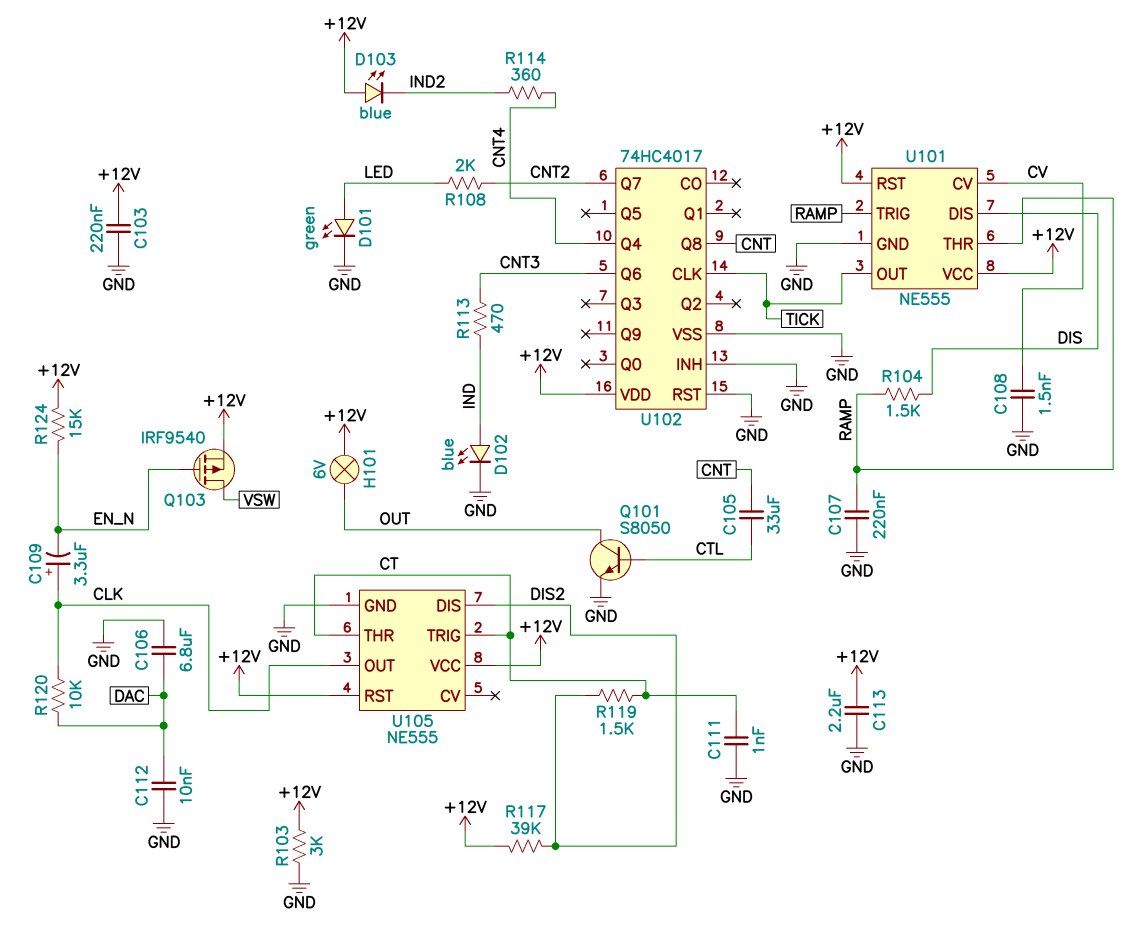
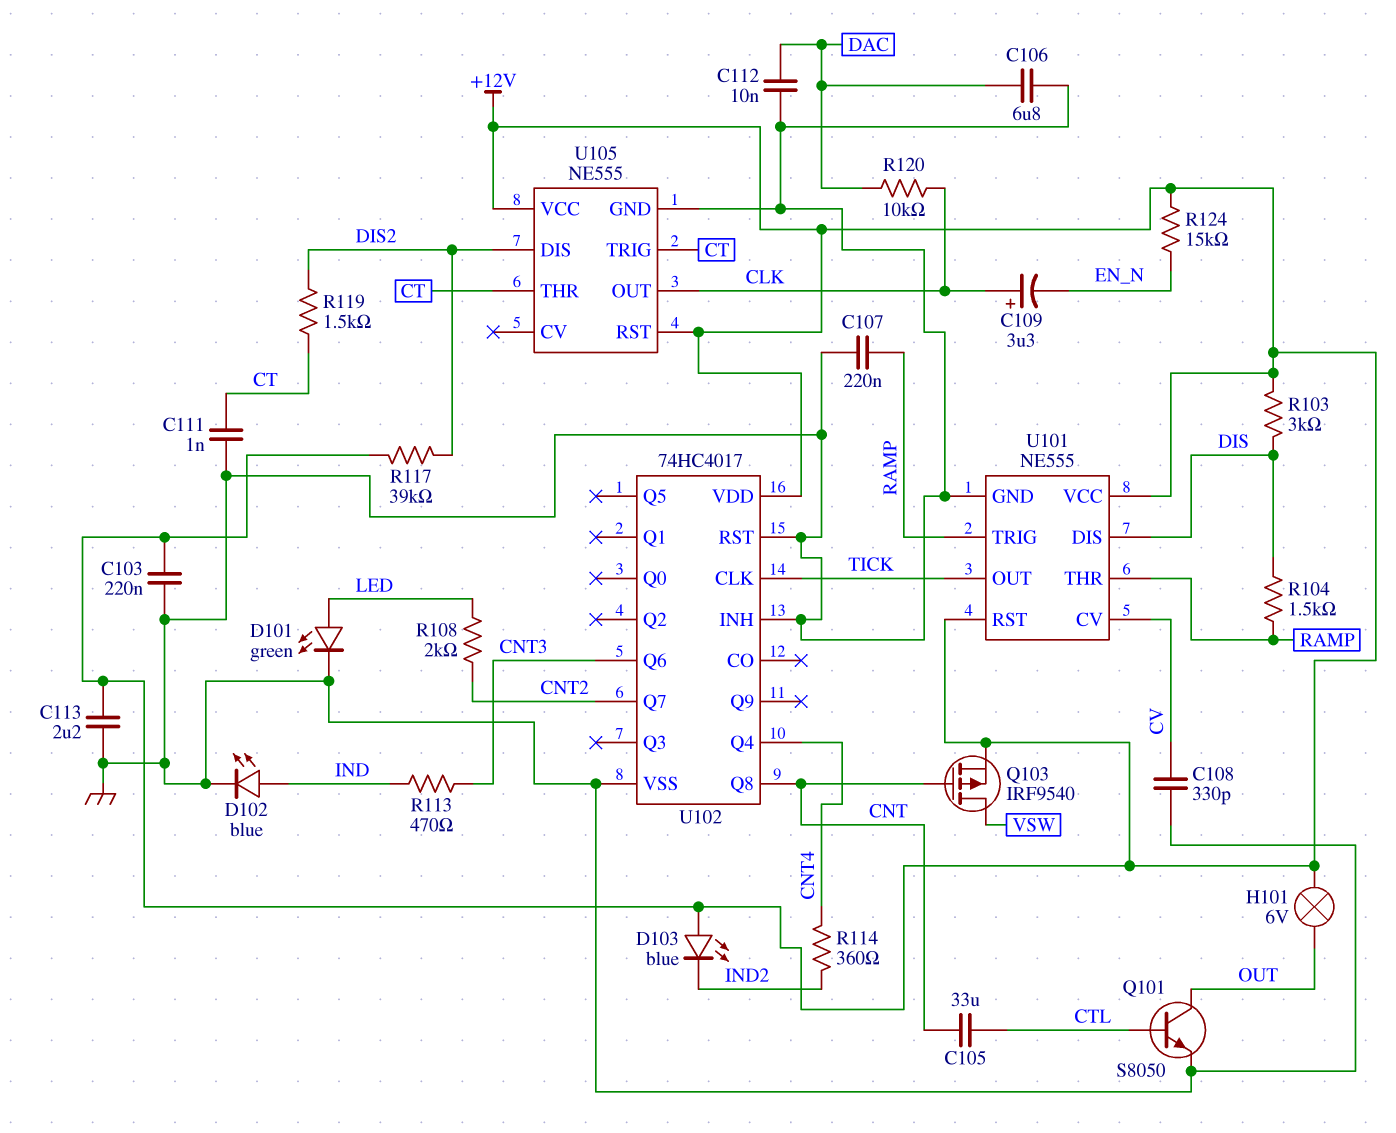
C108: 1.5nF (CV, GND) -> 330pF (CV, GND)
Q103: PMOS IRF9540 (G EN_N, D VSW, S +12V) -> PMOS IRF9540 (G CNT, D VSW, S +12V)
R103: 3k (+12V, GND) -> 3k (+12V, DIS)

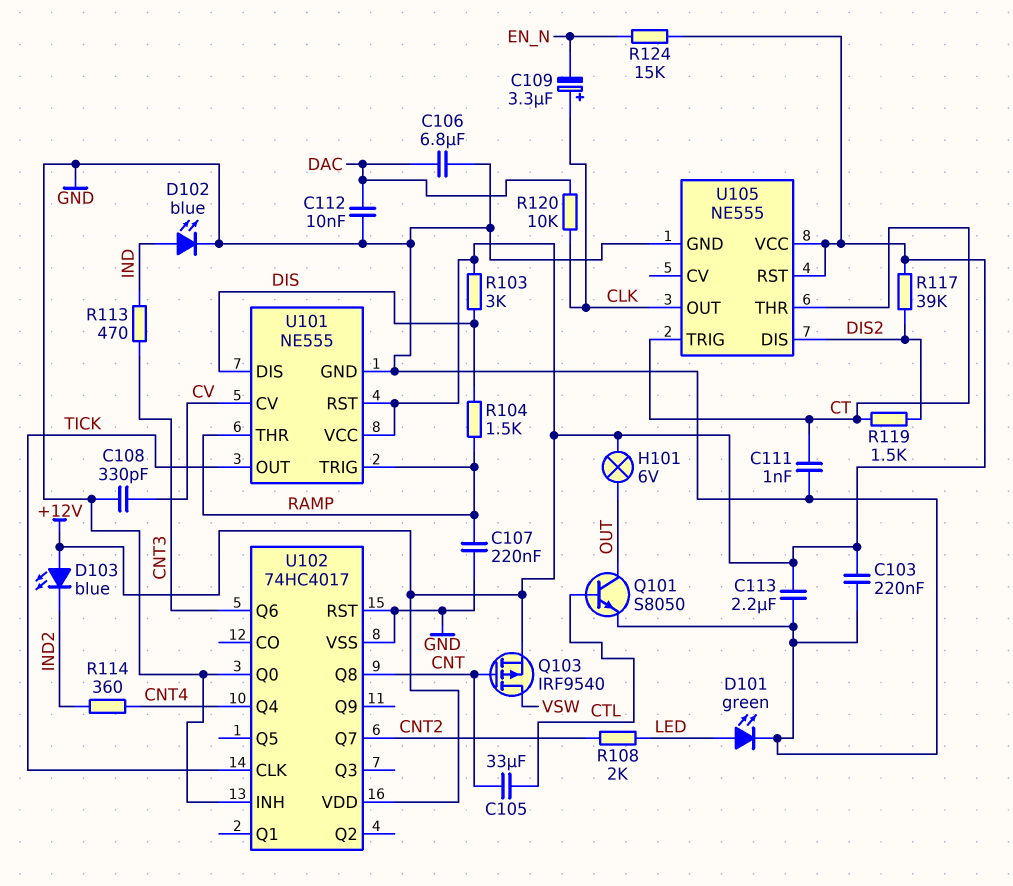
U102 pin Q0: none -> GND

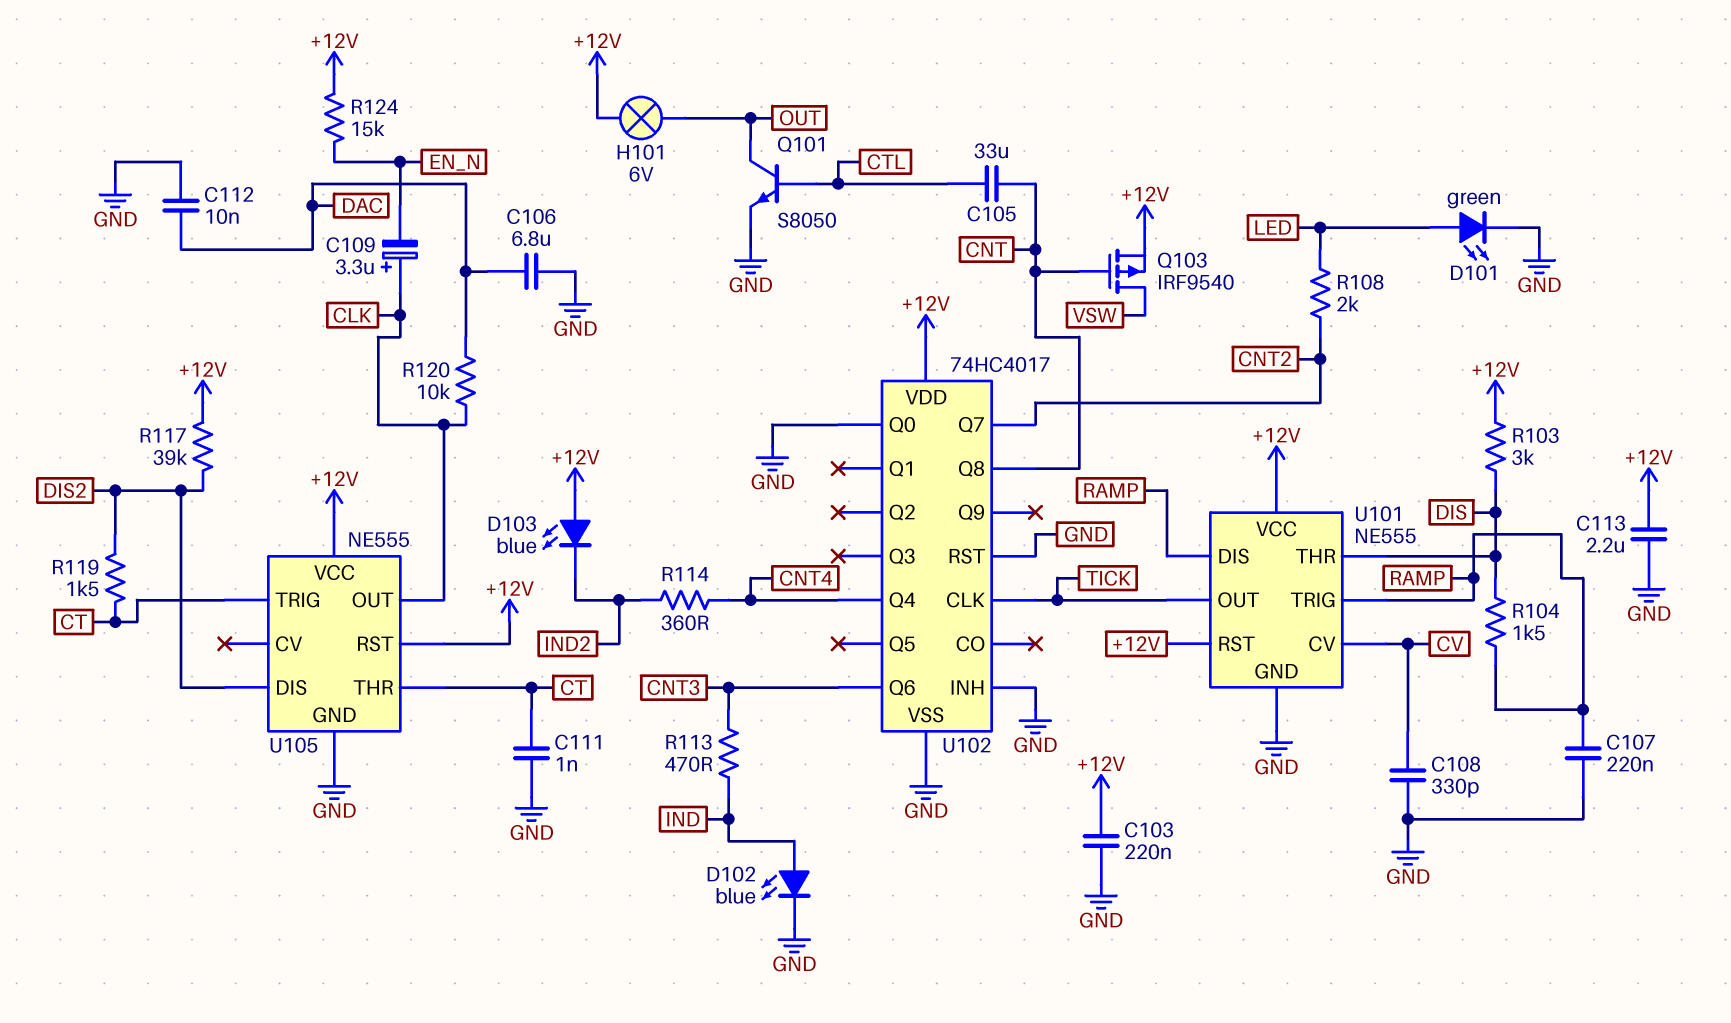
U101 pin DIS: DIS -> RAMP
U101 pin THR: RAMP -> DIS

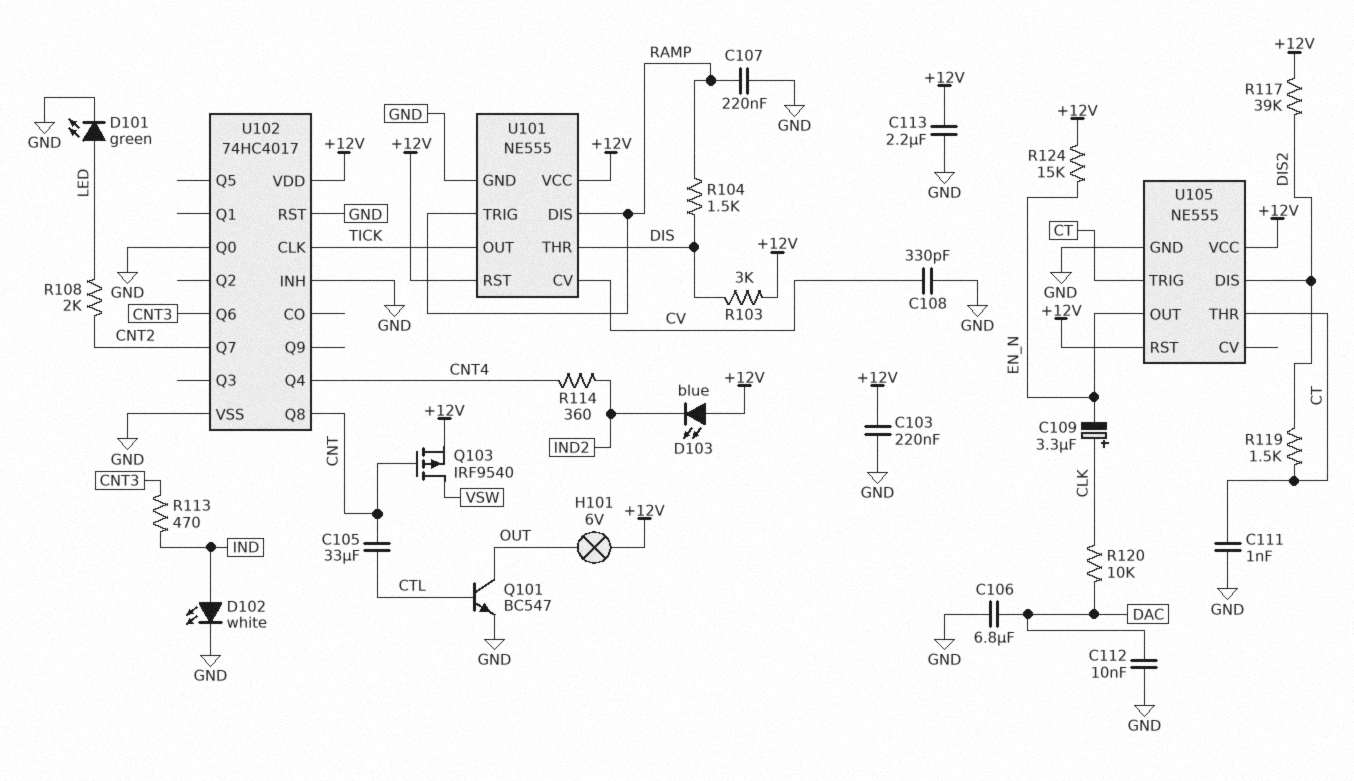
D102: LED blue (A IND, K GND) -> LED white (A IND, K GND)
Q101: NPN S8050 (B CTL, C OUT, E GND) -> NPN BC547 (B CTL, C OUT, E GND)
U105 pin OUT: CLK -> EN_N

